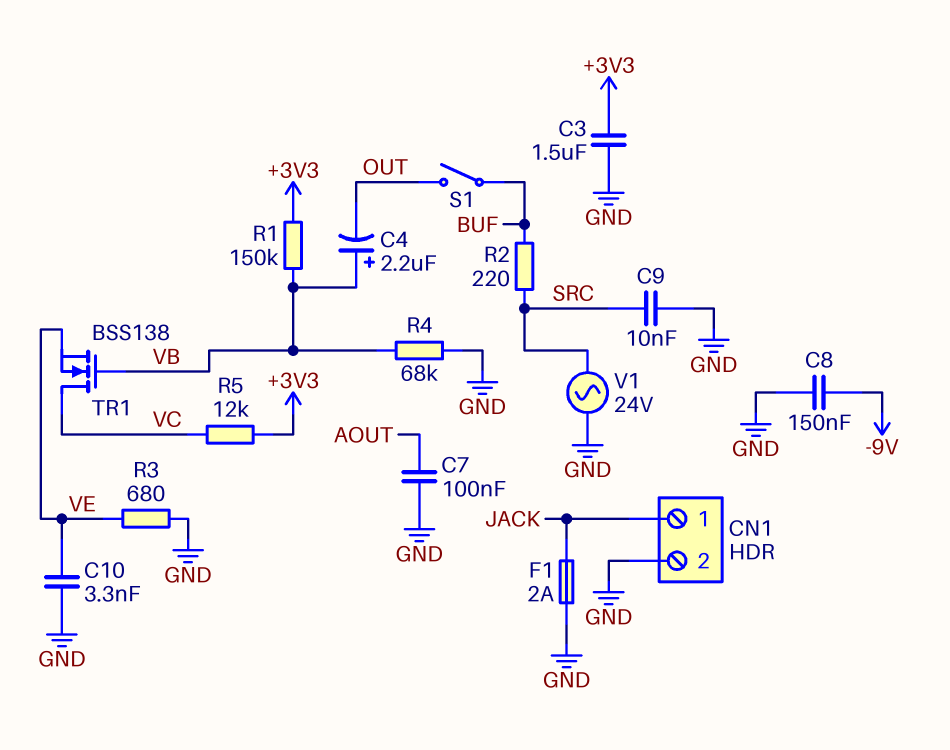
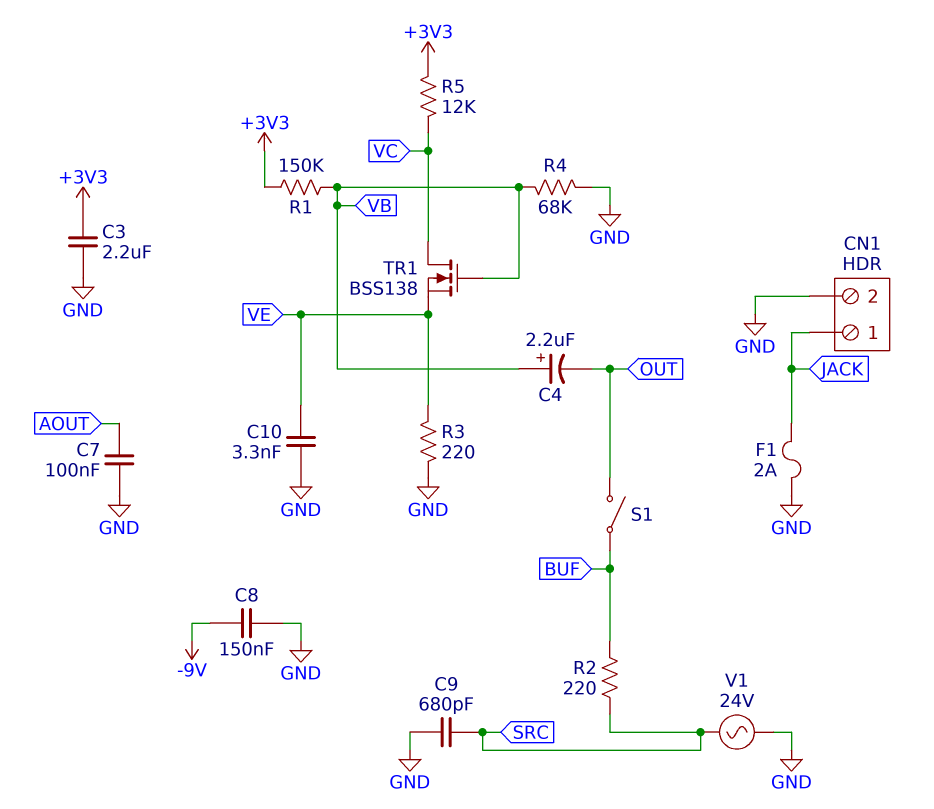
C3: 1.5uF (+3V3, GND) -> 2.2uF (+3V3, GND)
C9: 10nF (GND, SRC) -> 680pF (GND, SRC)
R3: 680 (GND, VE) -> 220 (GND, VE)

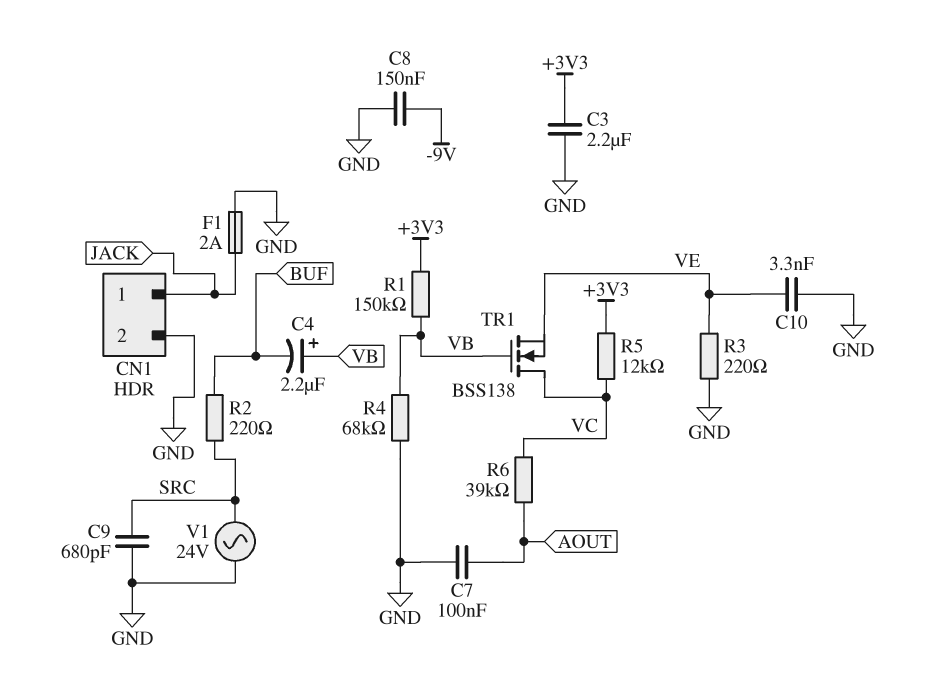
C4: 2.2uF (plus VB, minus OUT) -> 2.2uF (plus VB, minus BUF)
R6: none -> 39k (AOUT, VC)
S1: switch (BUF, OUT) -> none

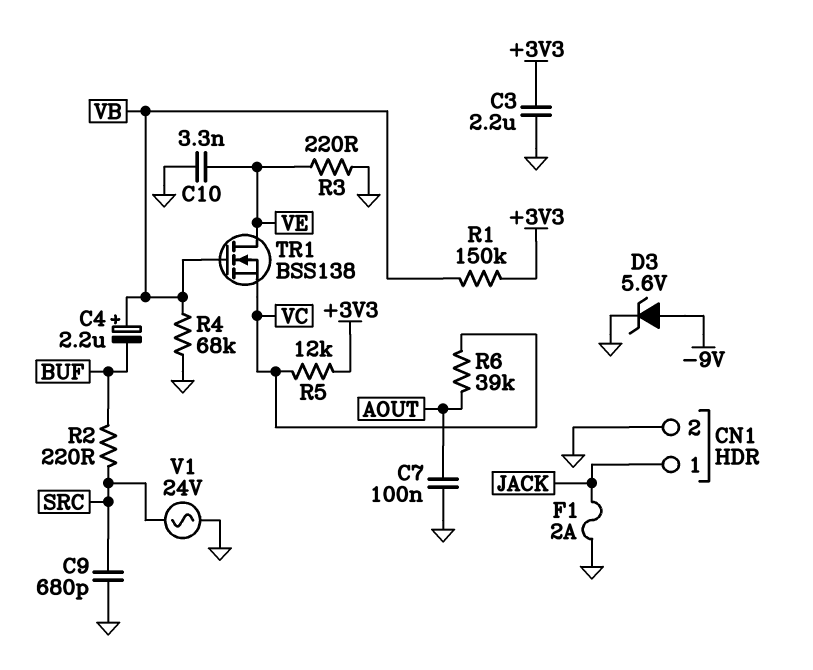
C8: 150nF (-9V, GND) -> none
D3: none -> zener 5.6V (A -9V, K GND)
TR1: NMOS BSS138 (G VB, D VC, S VE) -> NMOS BSS138 (G VB, D VE, S VC)

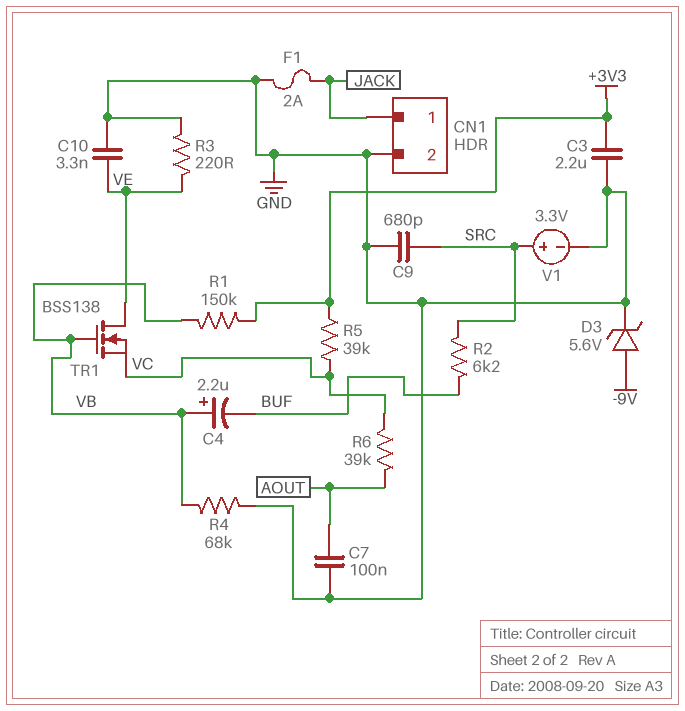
R2: 220 (BUF, SRC) -> 6.2k (BUF, SRC)
R5: 12k (+3V3, VC) -> 39k (+3V3, VC)
V1: AC 24V (GND, SRC) -> 3.3V (plus SRC, minus GND)

